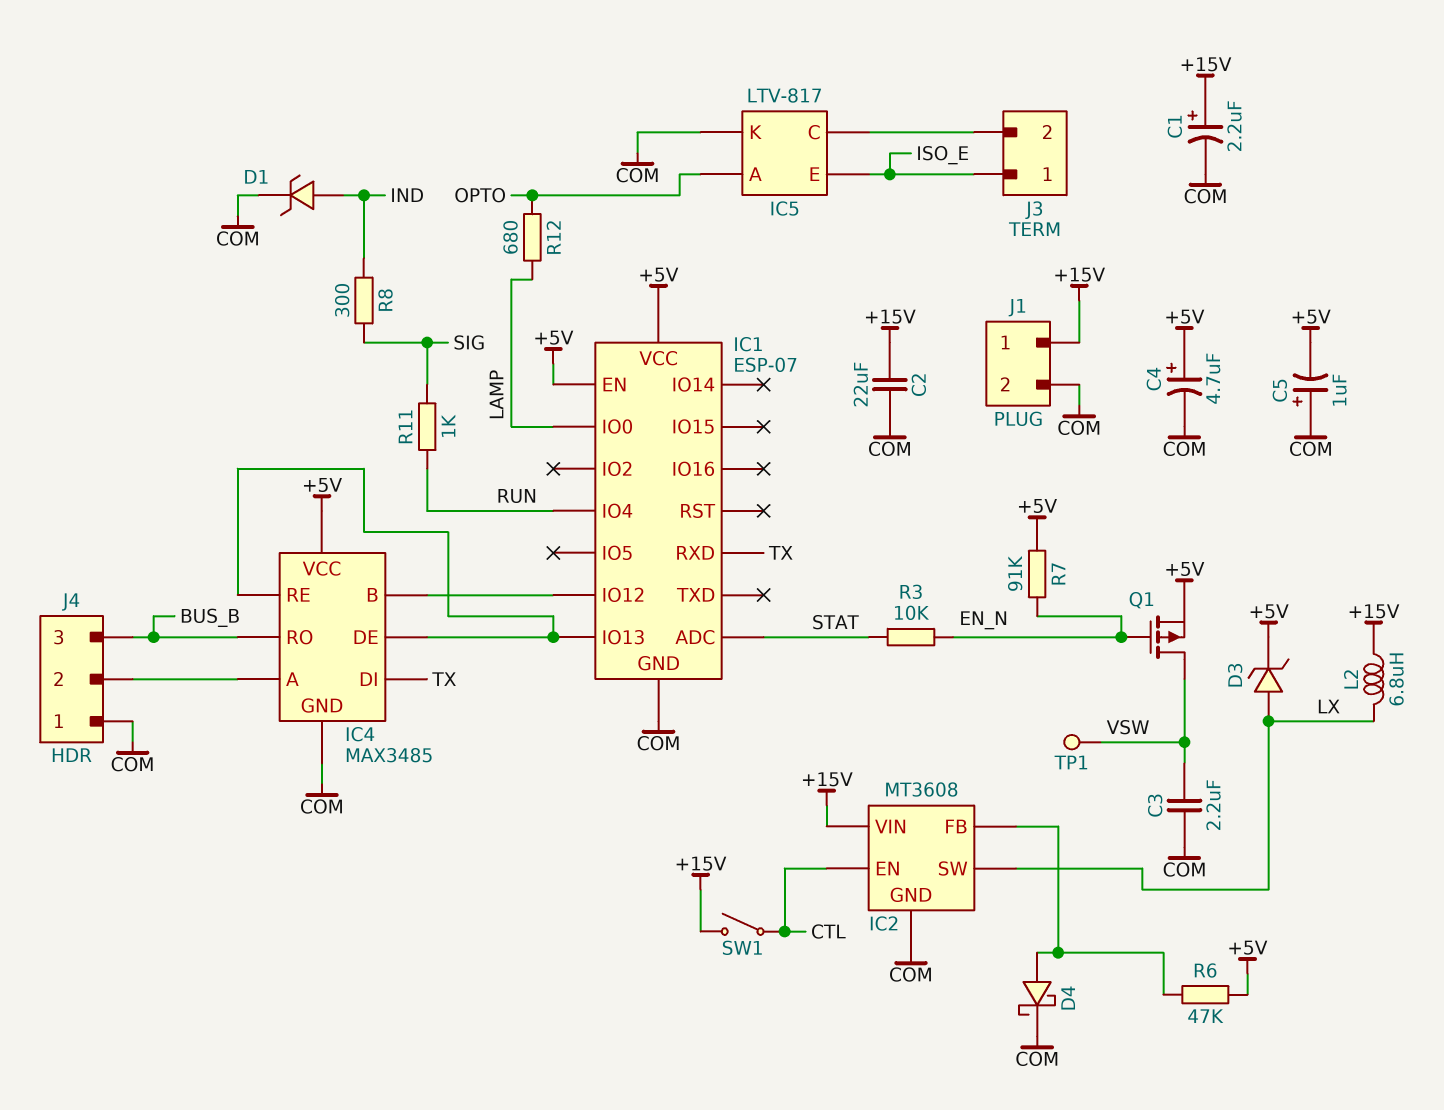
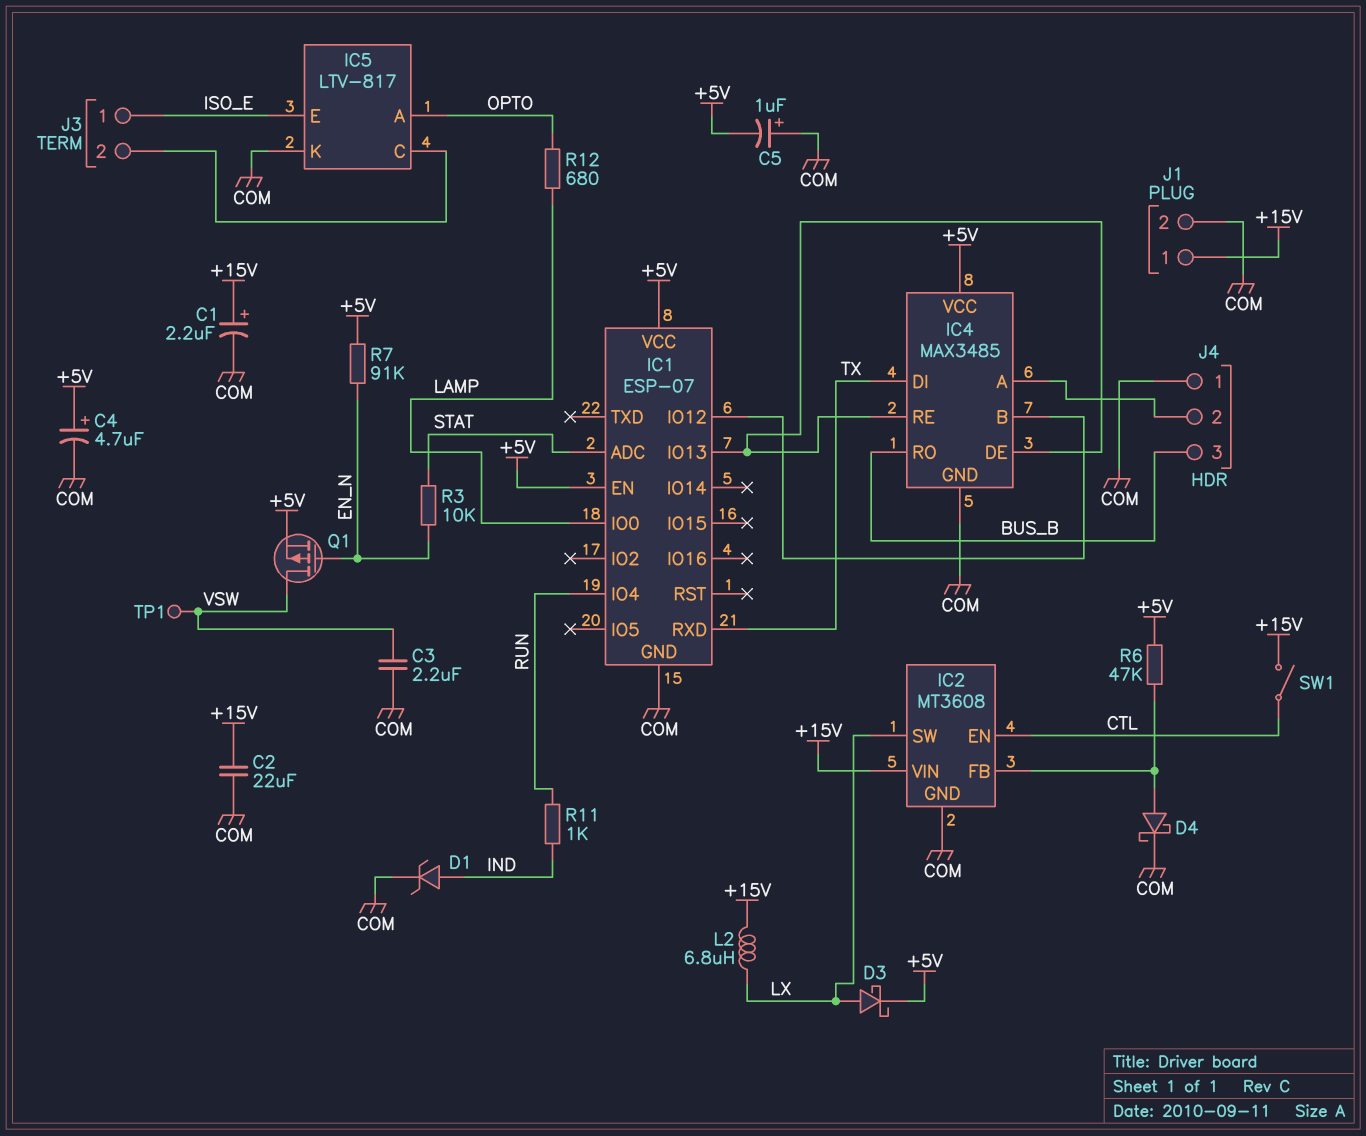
D3: zener (A LX, K +5V) -> schottky (A LX, K +5V)
R8: 300 (IND, SIG) -> none
R11: 1k (RUN, SIG) -> 1k (IND, RUN)

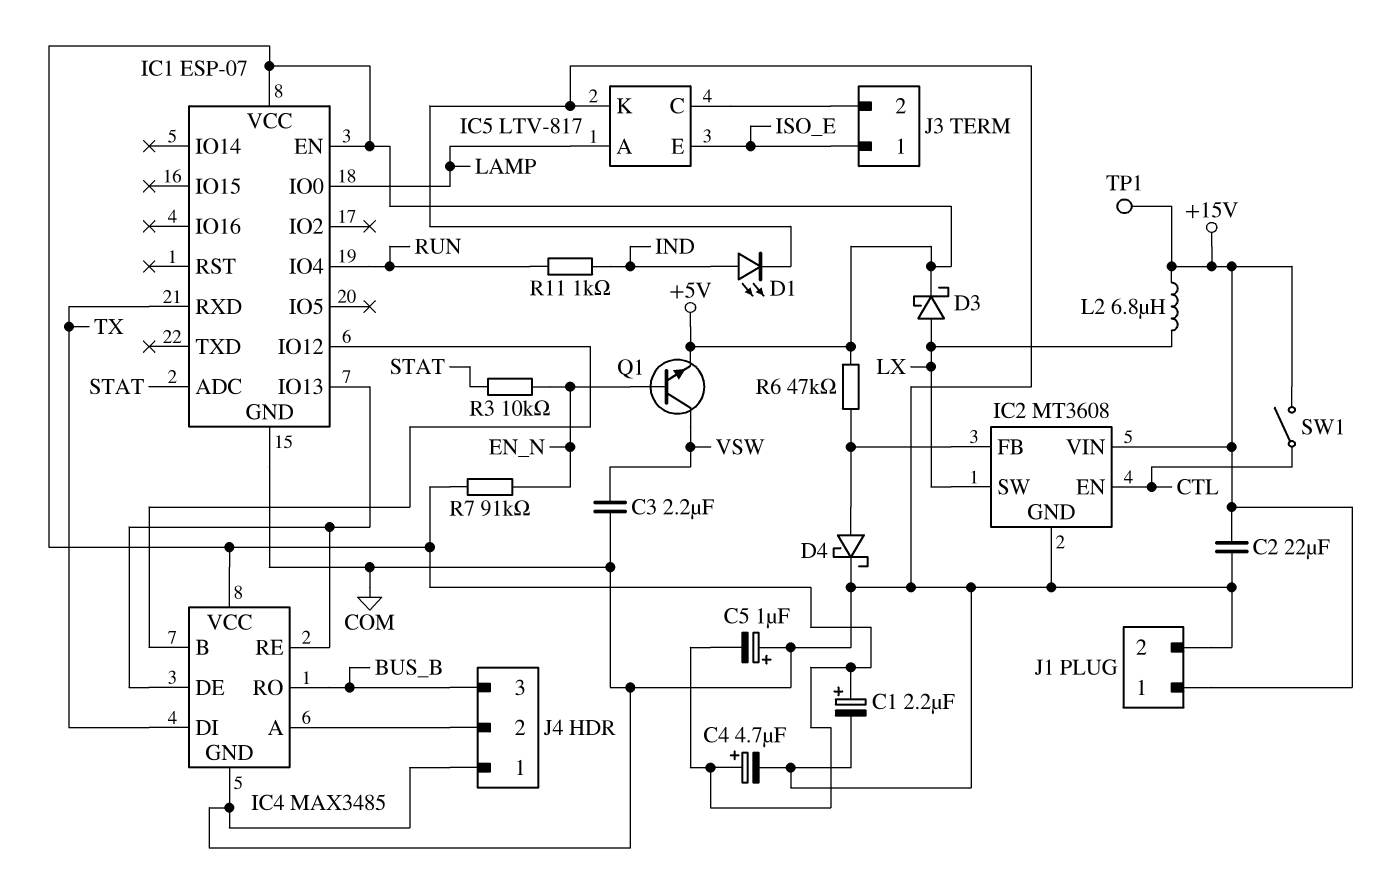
C1: 2.2uF (plus +15V, minus COM) -> 2.2uF (plus +5V, minus COM)
D1: zener (A IND, K COM) -> LED (A IND, K COM)
IC5 pin A: OPTO -> LAMP
Q1: PMOS (G EN_N, D VSW, S +5V) -> NPN (B EN_N, C VSW, E +5V)
R12: 680 (LAMP, OPTO) -> none
TP1: test point (VSW) -> test point (+15V)

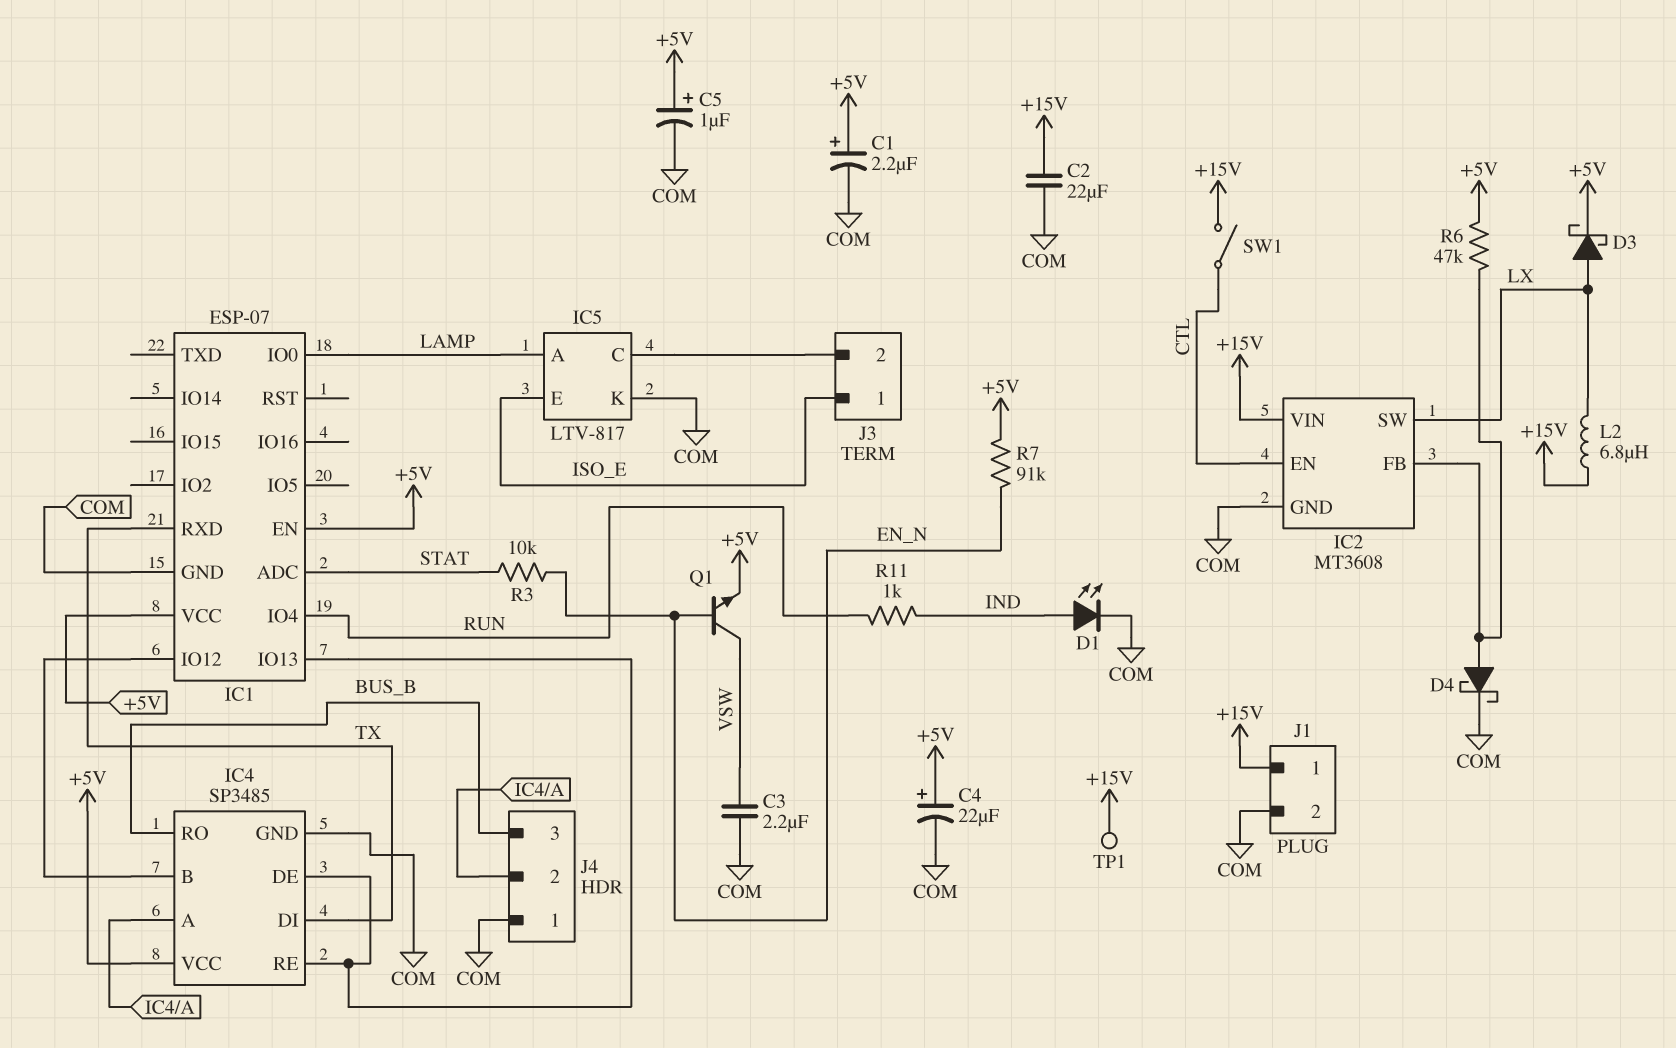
C4: 4.7uF (plus +5V, minus COM) -> 22uF (plus +5V, minus COM)
C5: 1uF (plus COM, minus +5V) -> 1uF (plus +5V, minus COM)
IC4: MAX3485 -> SP3485

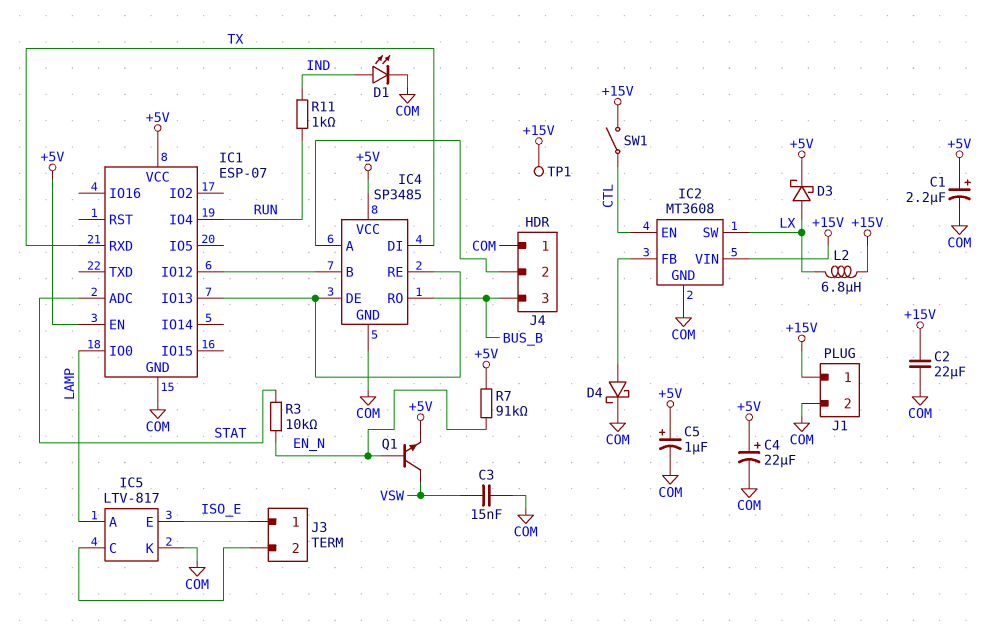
C3: 2.2uF (COM, VSW) -> 15nF (COM, VSW)
R6: 47k (+5V, IC2/FB) -> none

